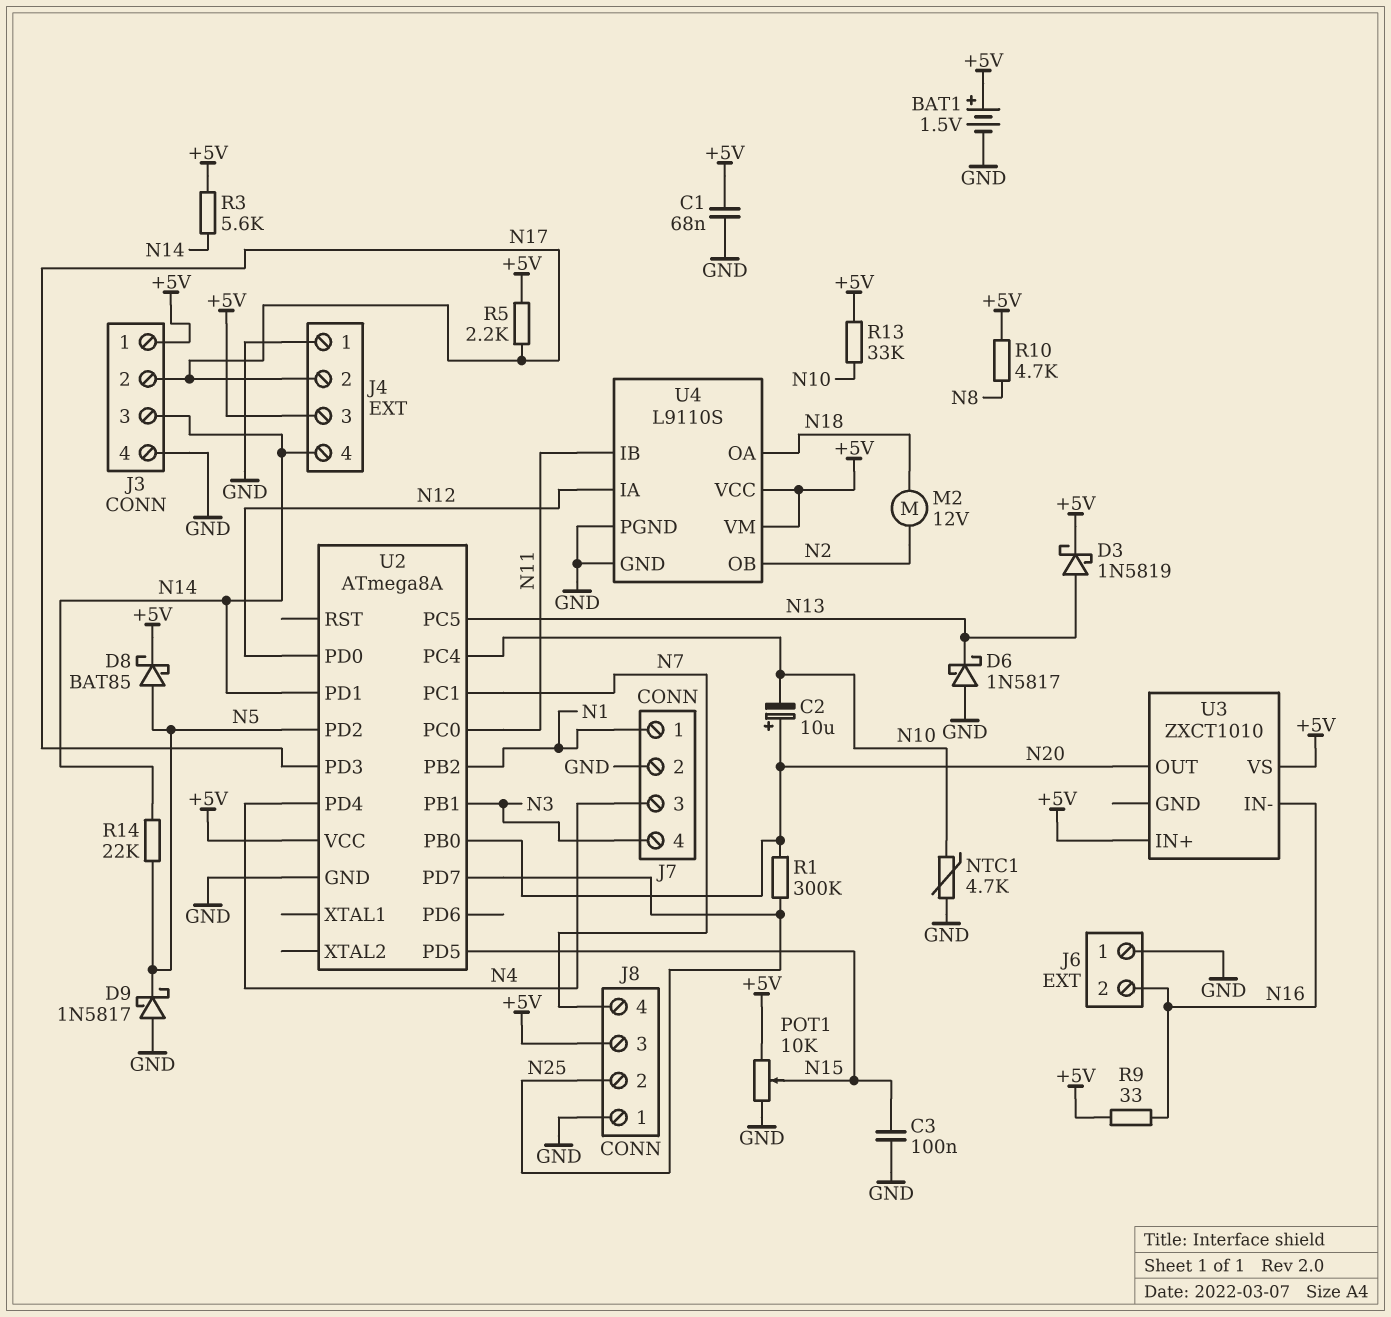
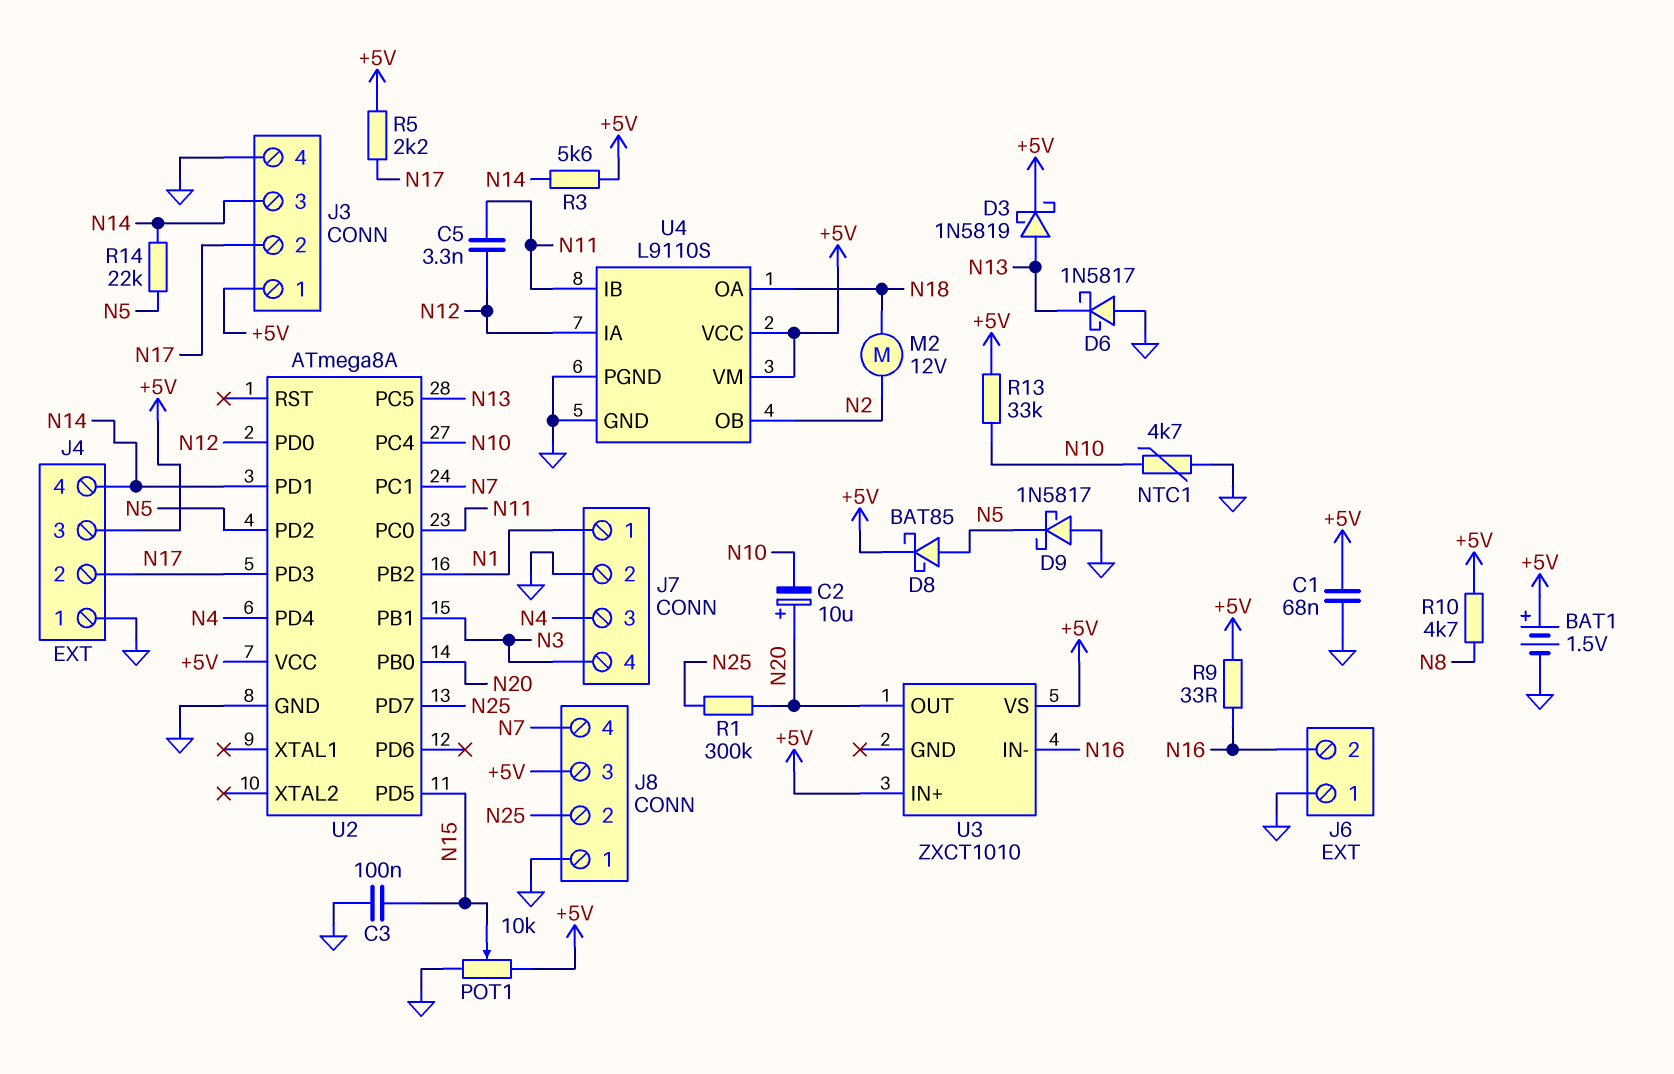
C5: none -> 3.3nF (N11, N12)

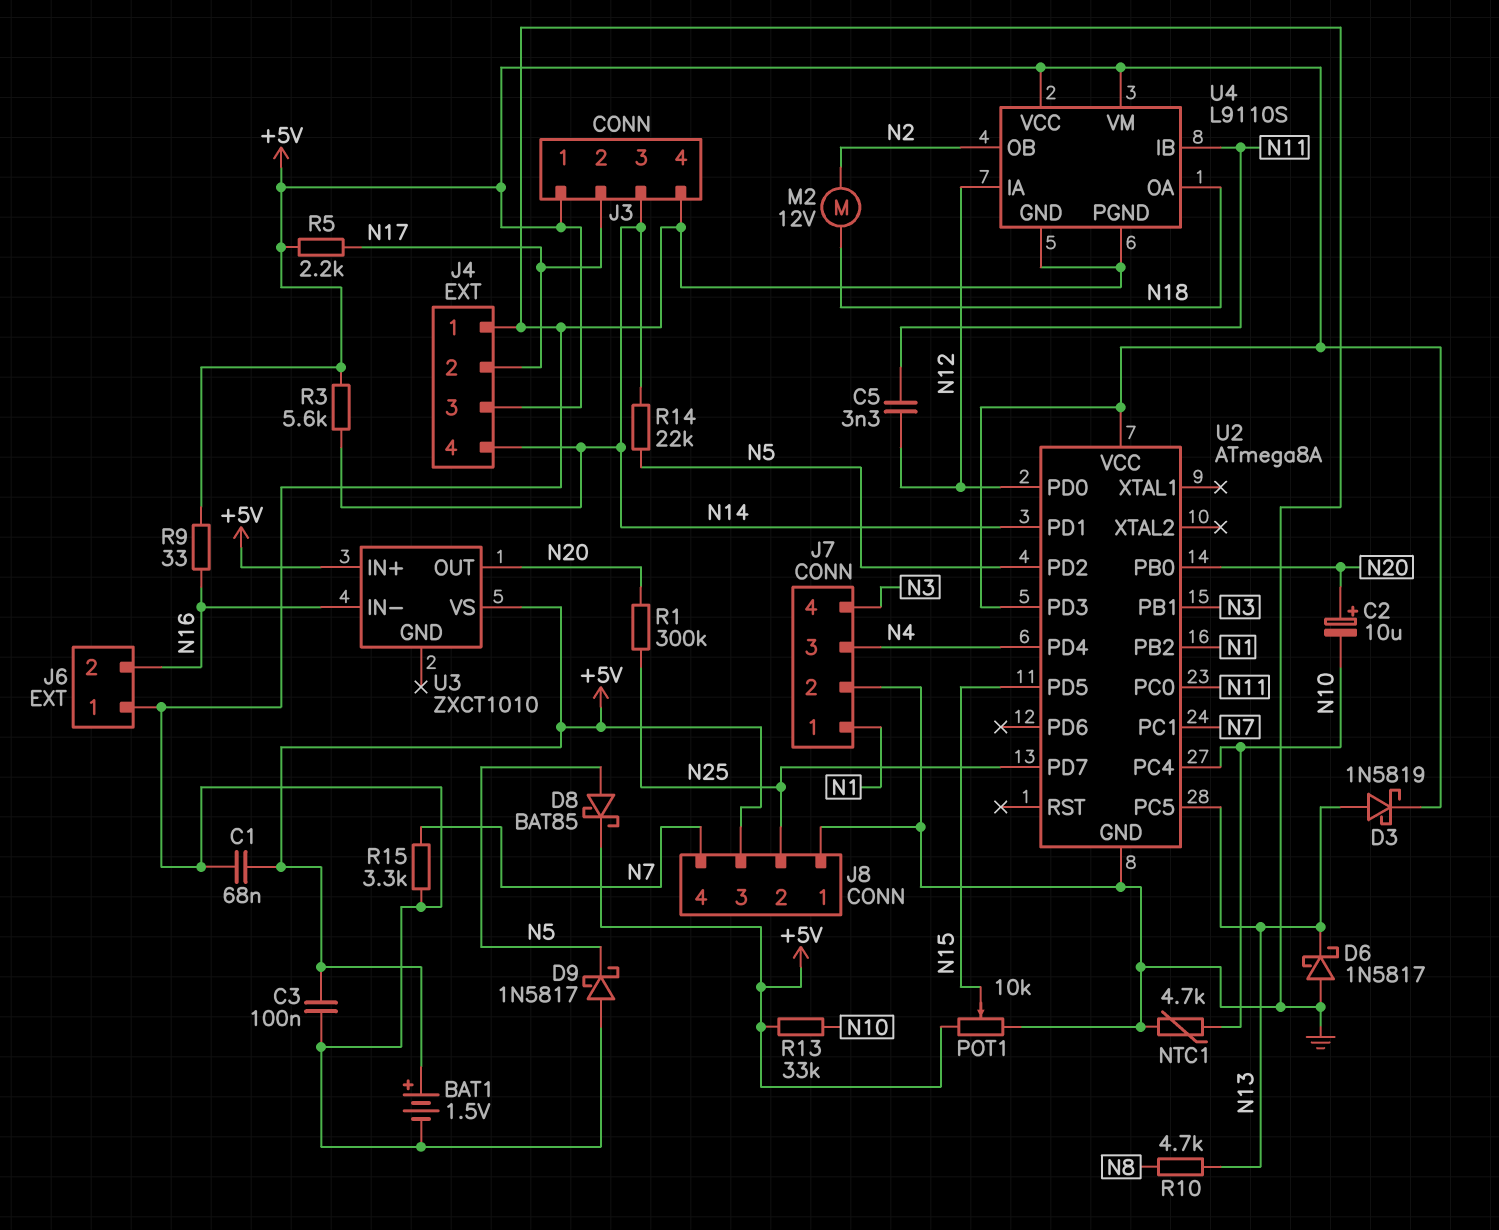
C3: 100nF (GND, N15) -> 100nF (+5V, GND)
R10: 4.7k (+5V, N8) -> 4.7k (N8, N13)
R15: none -> 3.3k (GND, N7)
U2 pin PD3: N17 -> +5V

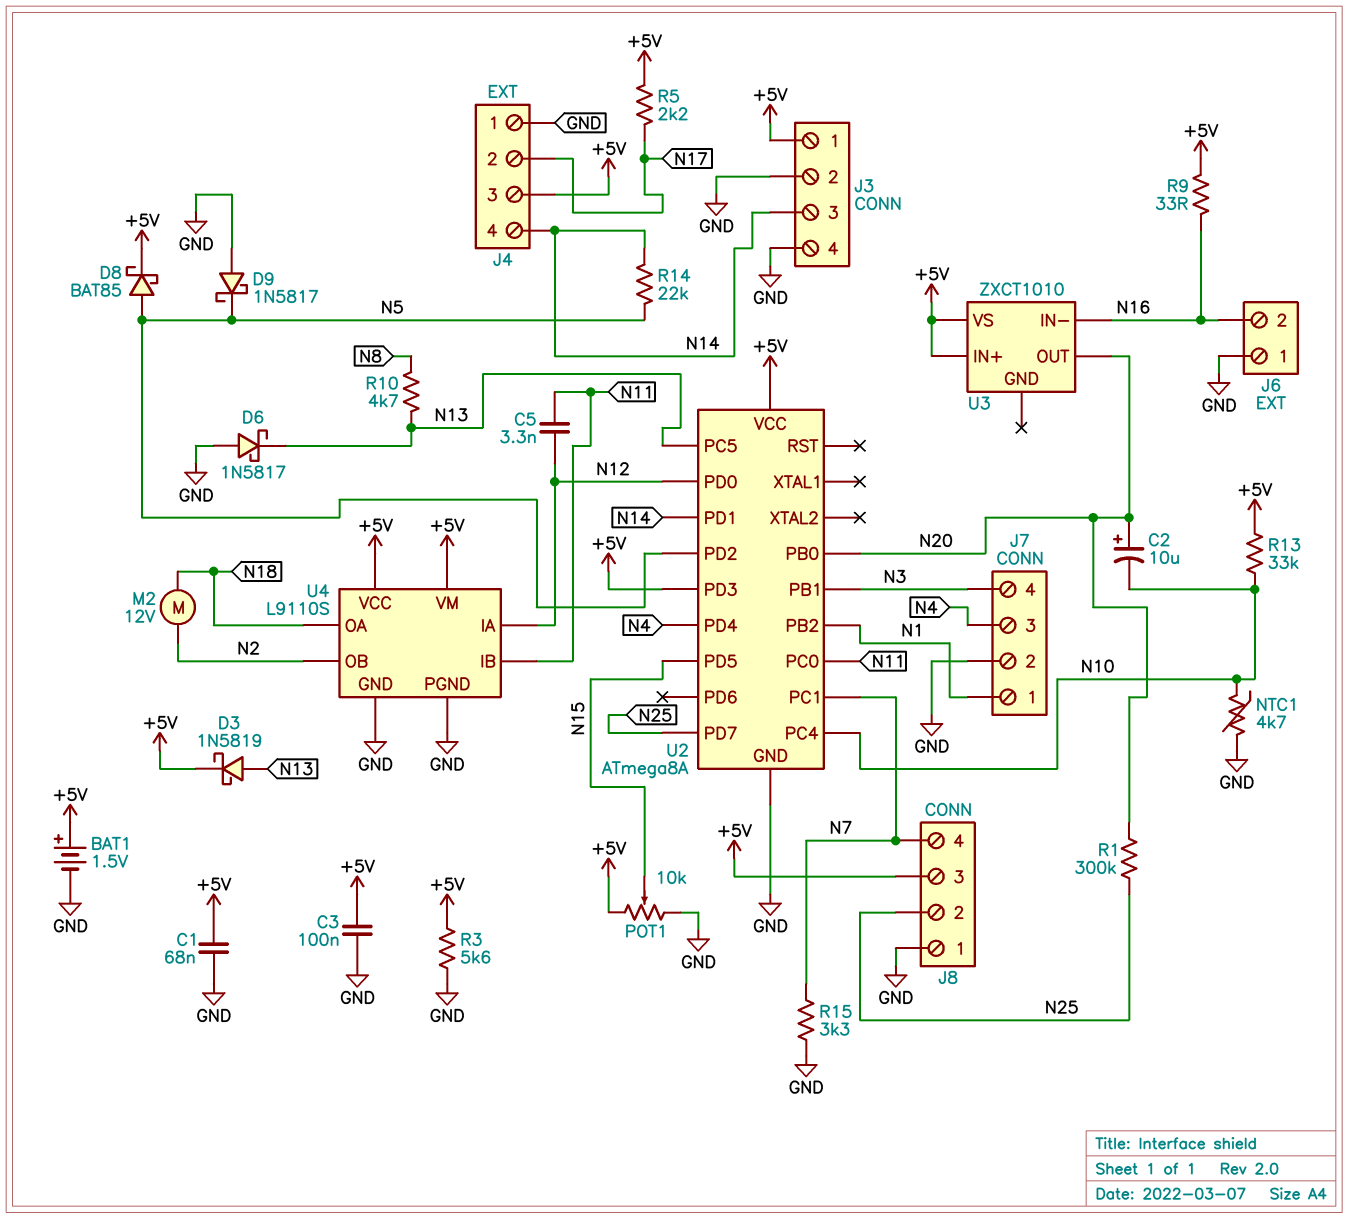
J3 pin 2: N17 -> GND
R3: 5.6k (+5V, N14) -> 5.6k (+5V, GND)

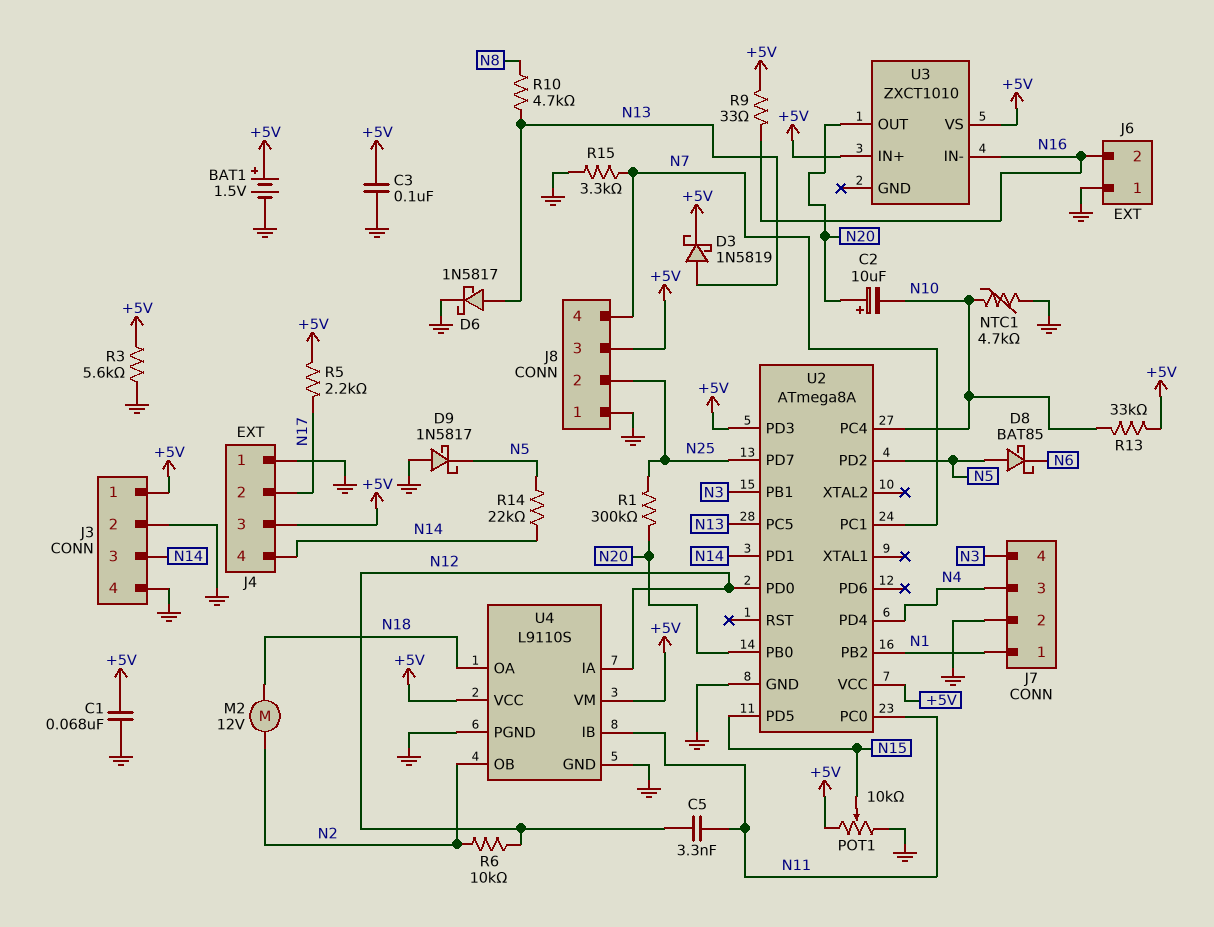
D6: schottky 1N5817 (A GND, K N13) -> schottky 1N5817 (A N13, K GND)
D8: schottky BAT85 (A N5, K +5V) -> schottky BAT85 (A N5, K N6)
R6: none -> 10k (N2, N12)

